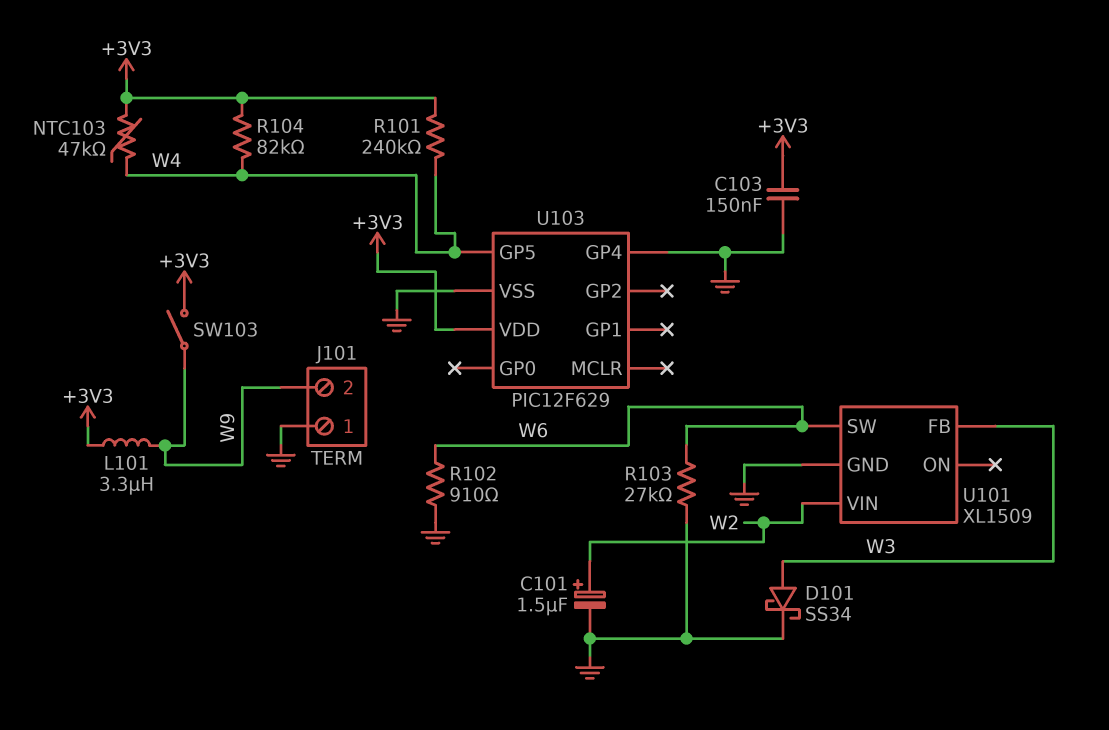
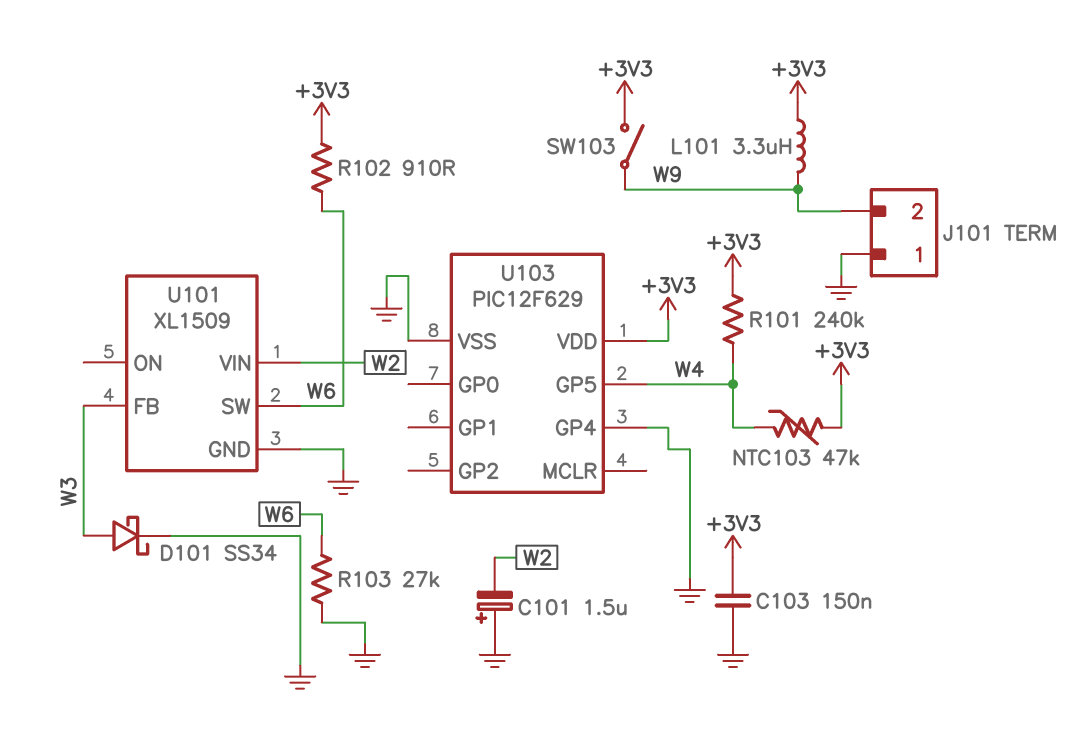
C101: 1.5uF (plus W2, minus GND) -> 1.5uF (plus GND, minus W2)
R102: 910 (GND, W6) -> 910 (+3V3, W6)
R104: 82k (+3V3, W4) -> none

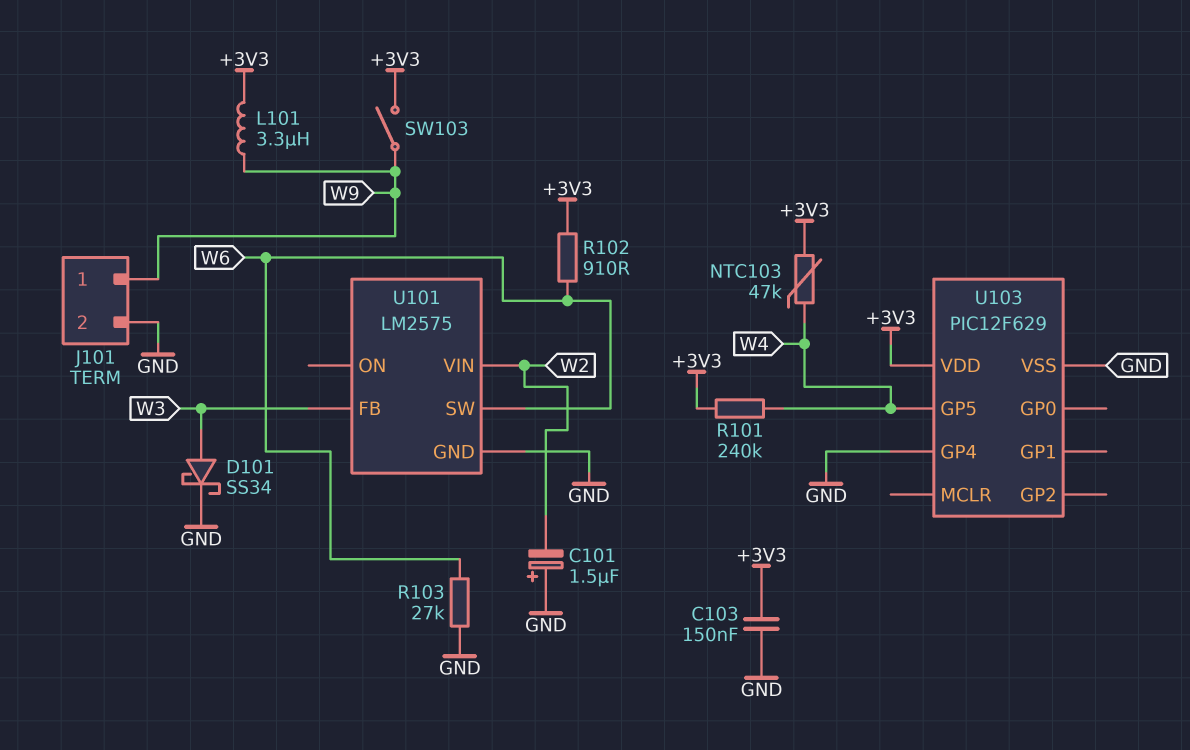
J101 pin 1: GND -> W9
J101 pin 2: W9 -> GND
U101: XL1509 -> LM2575

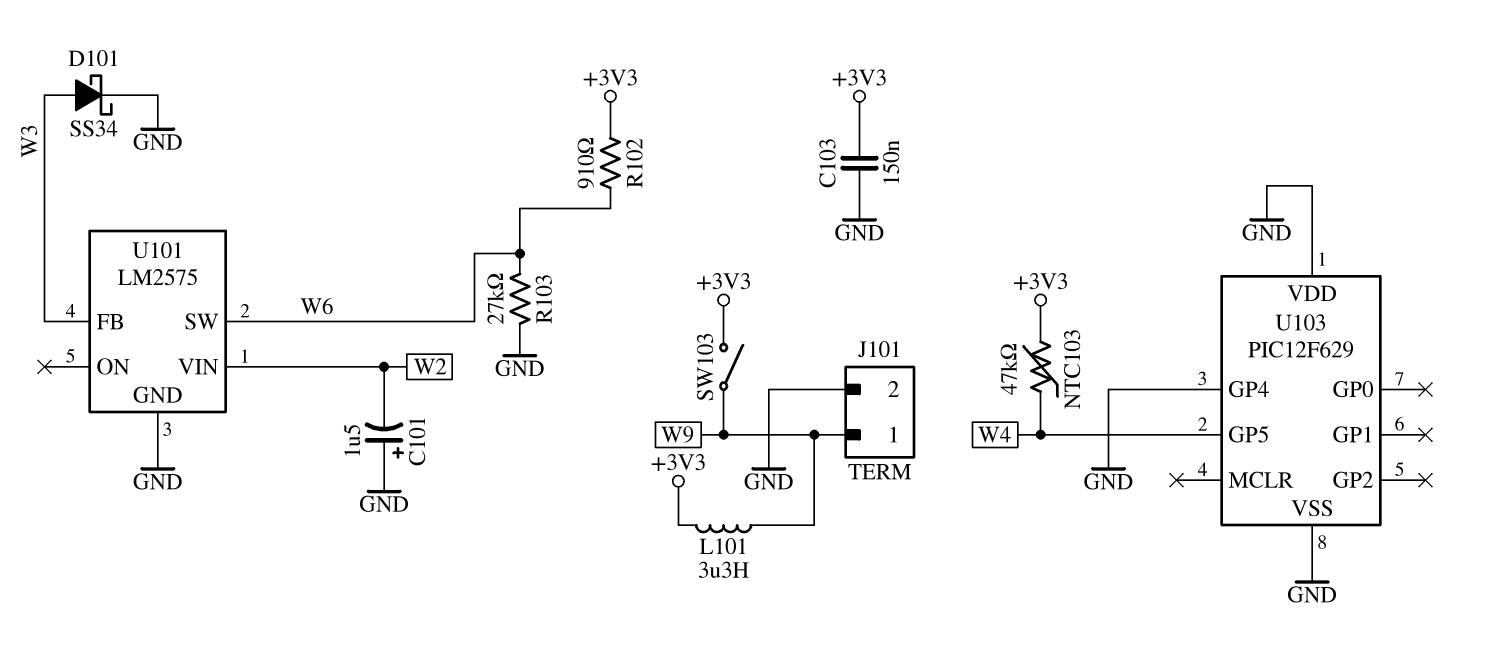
R101: 240k (+3V3, W4) -> none
U103 pin VDD: +3V3 -> GND

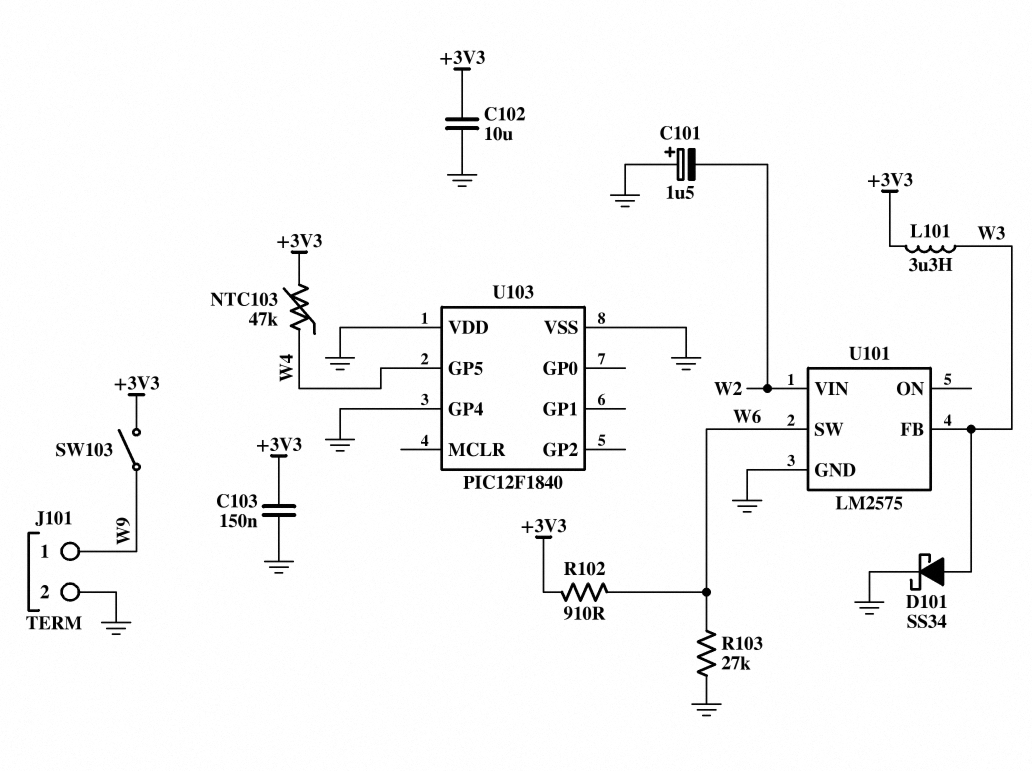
C102: none -> 10uF (+3V3, GND)
L101: 3.3uH (+3V3, W9) -> 3.3uH (+3V3, W3)
U103: PIC12F629 -> PIC12F1840

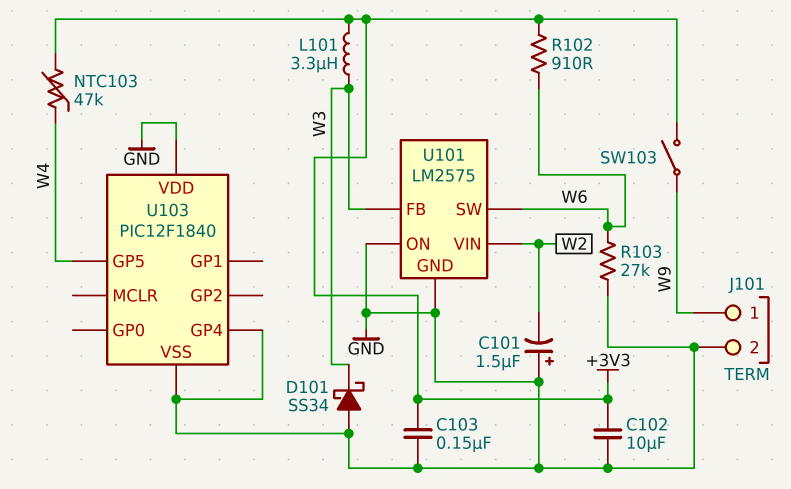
D101: schottky SS34 (A W3, K GND) -> schottky SS34 (A GND, K W3)
U101 pin ON: none -> GND

